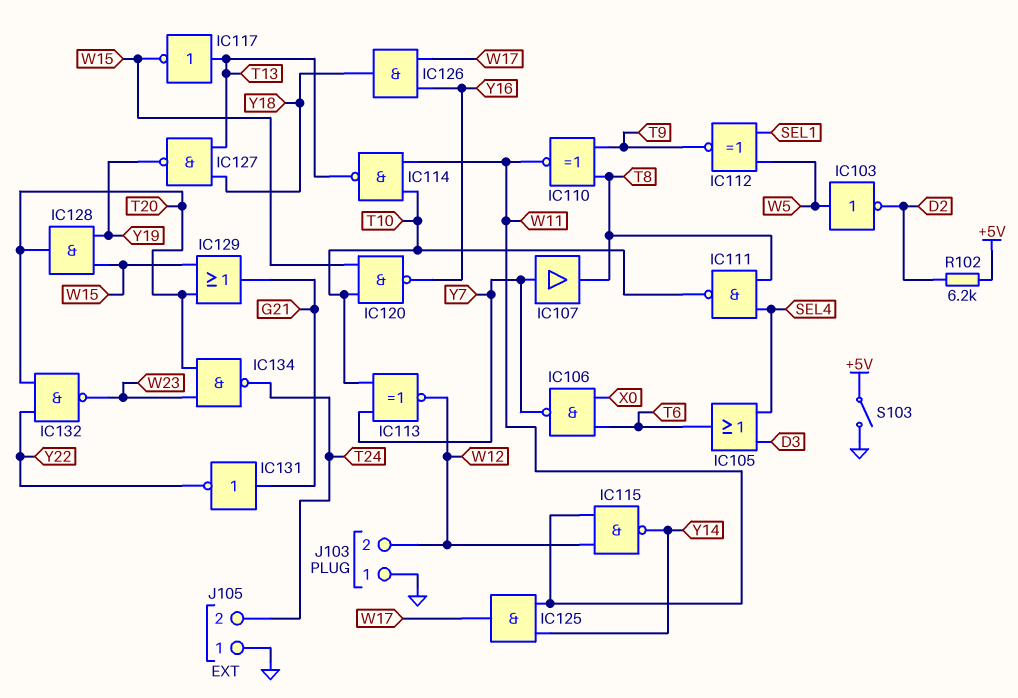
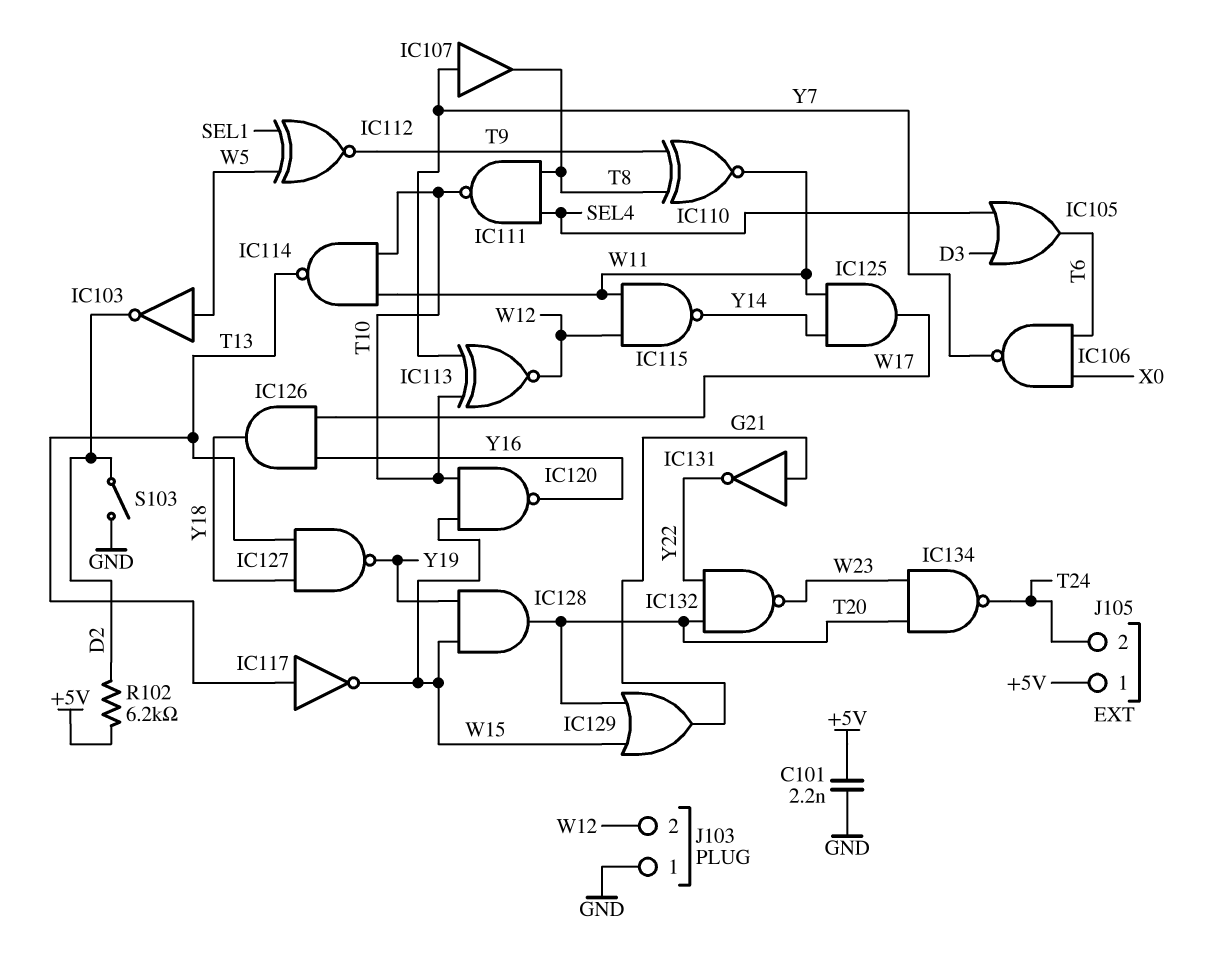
C101: none -> 2.2nF (+5V, GND)
J105 pin 1: GND -> +5V
S103: switch (+5V, GND) -> switch (D2, GND)

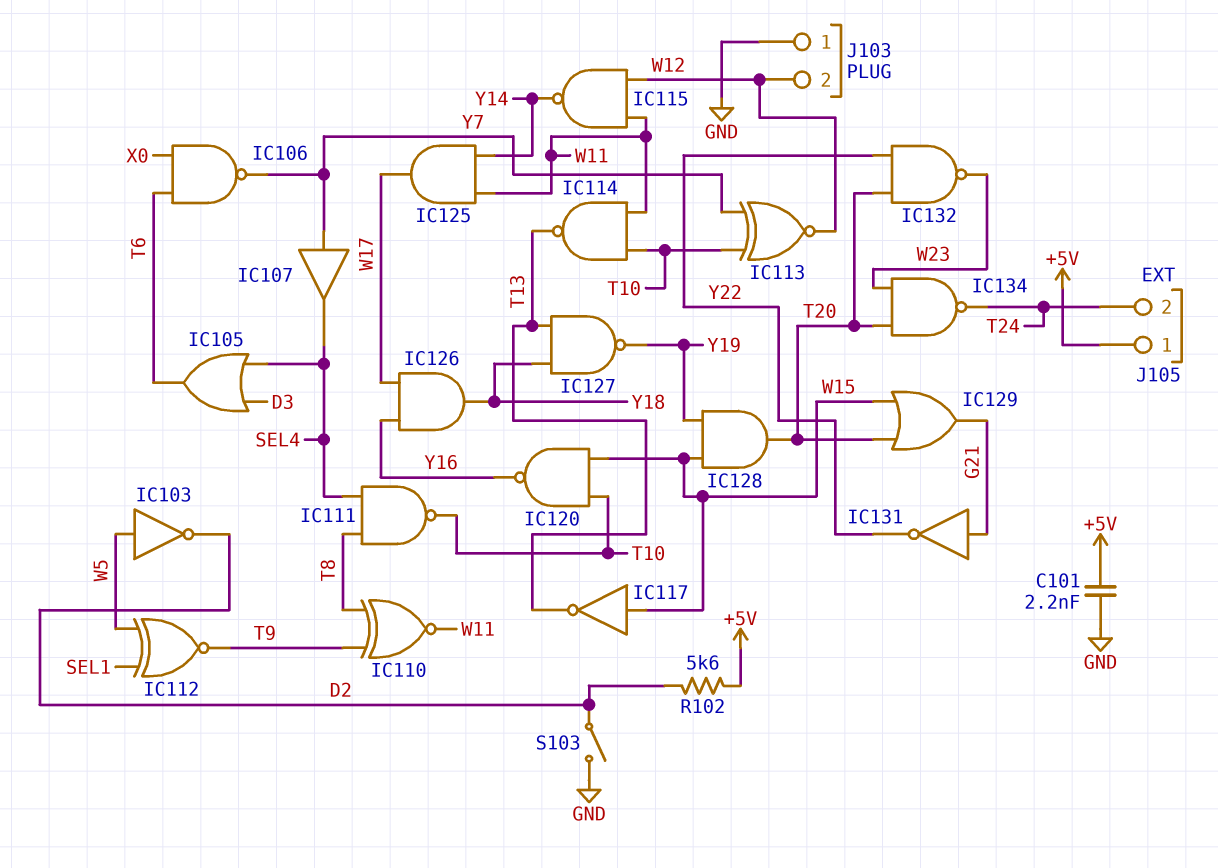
IC107: buffer (in Y7, out T8) -> buffer (in Y7, out SEL4)
IC117: NOT (in T13, out W15) -> NOT (in W15, out T13)
R102: 6.2k (+5V, D2) -> 5.6k (+5V, D2)

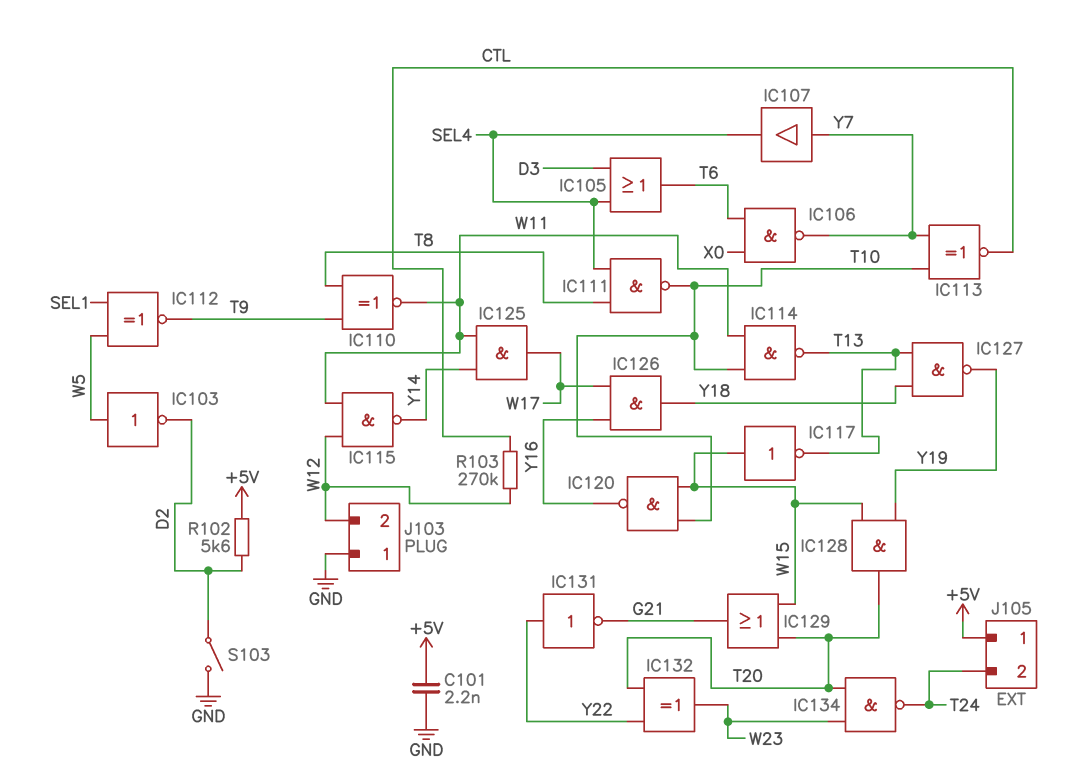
IC113: XNOR (in T10, in Y7, out W12) -> XNOR (in T10, in Y7, out CTL)
IC131: NOT (in G21, out Y22) -> NOT (in Y22, out G21)
IC132: NAND (in T20, in Y22, out W23) -> XOR (in T20, in Y22, out W23)
R103: none -> 270k (CTL, W12)

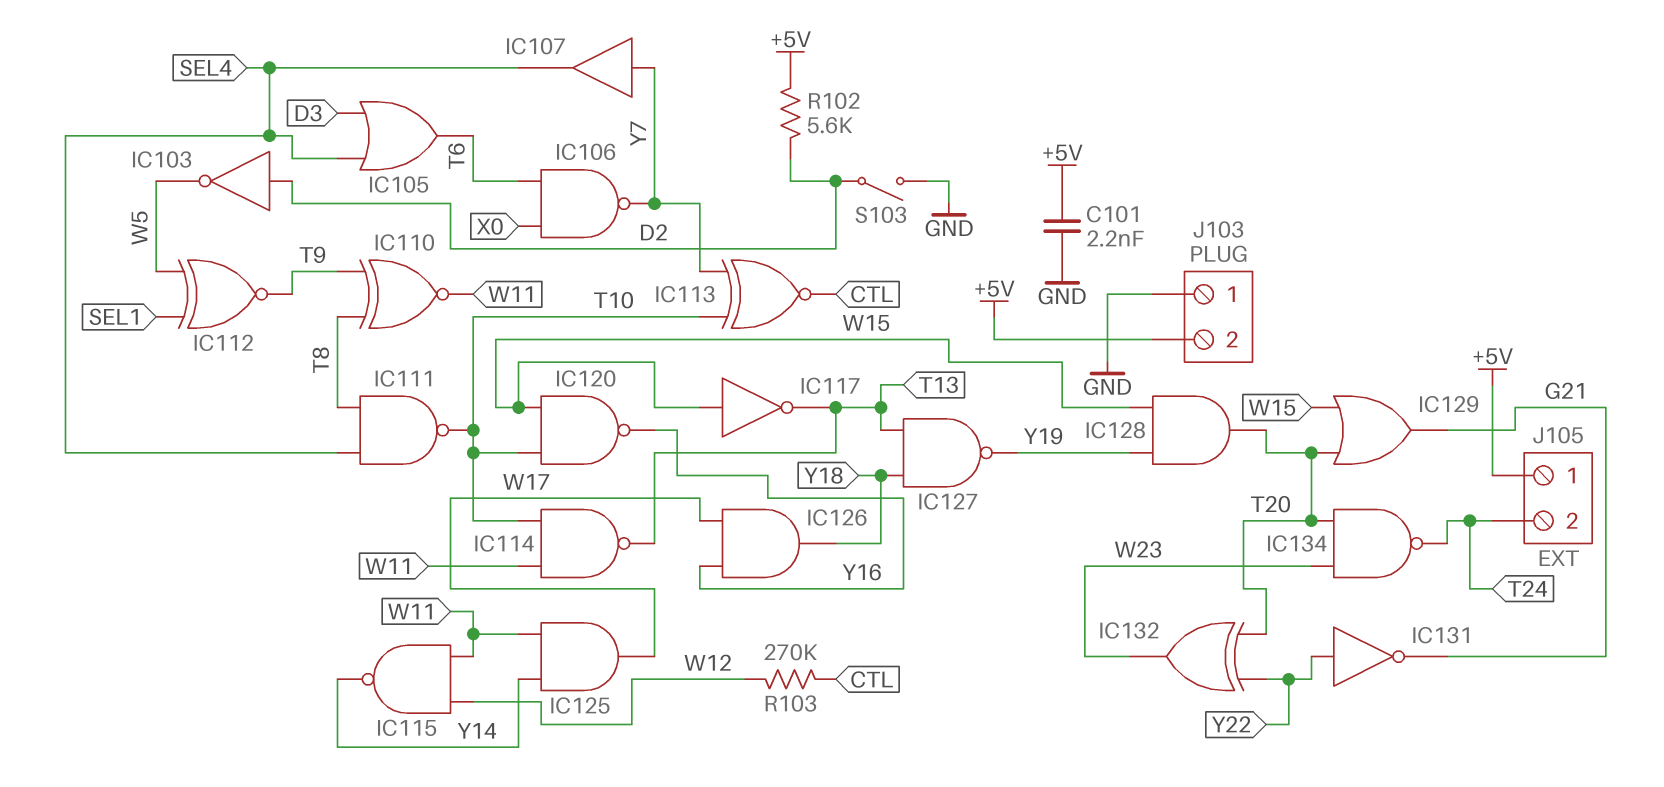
IC103: NOT (in W5, out D2) -> NOT (in D2, out W5)
J103 pin 2: W12 -> +5V

